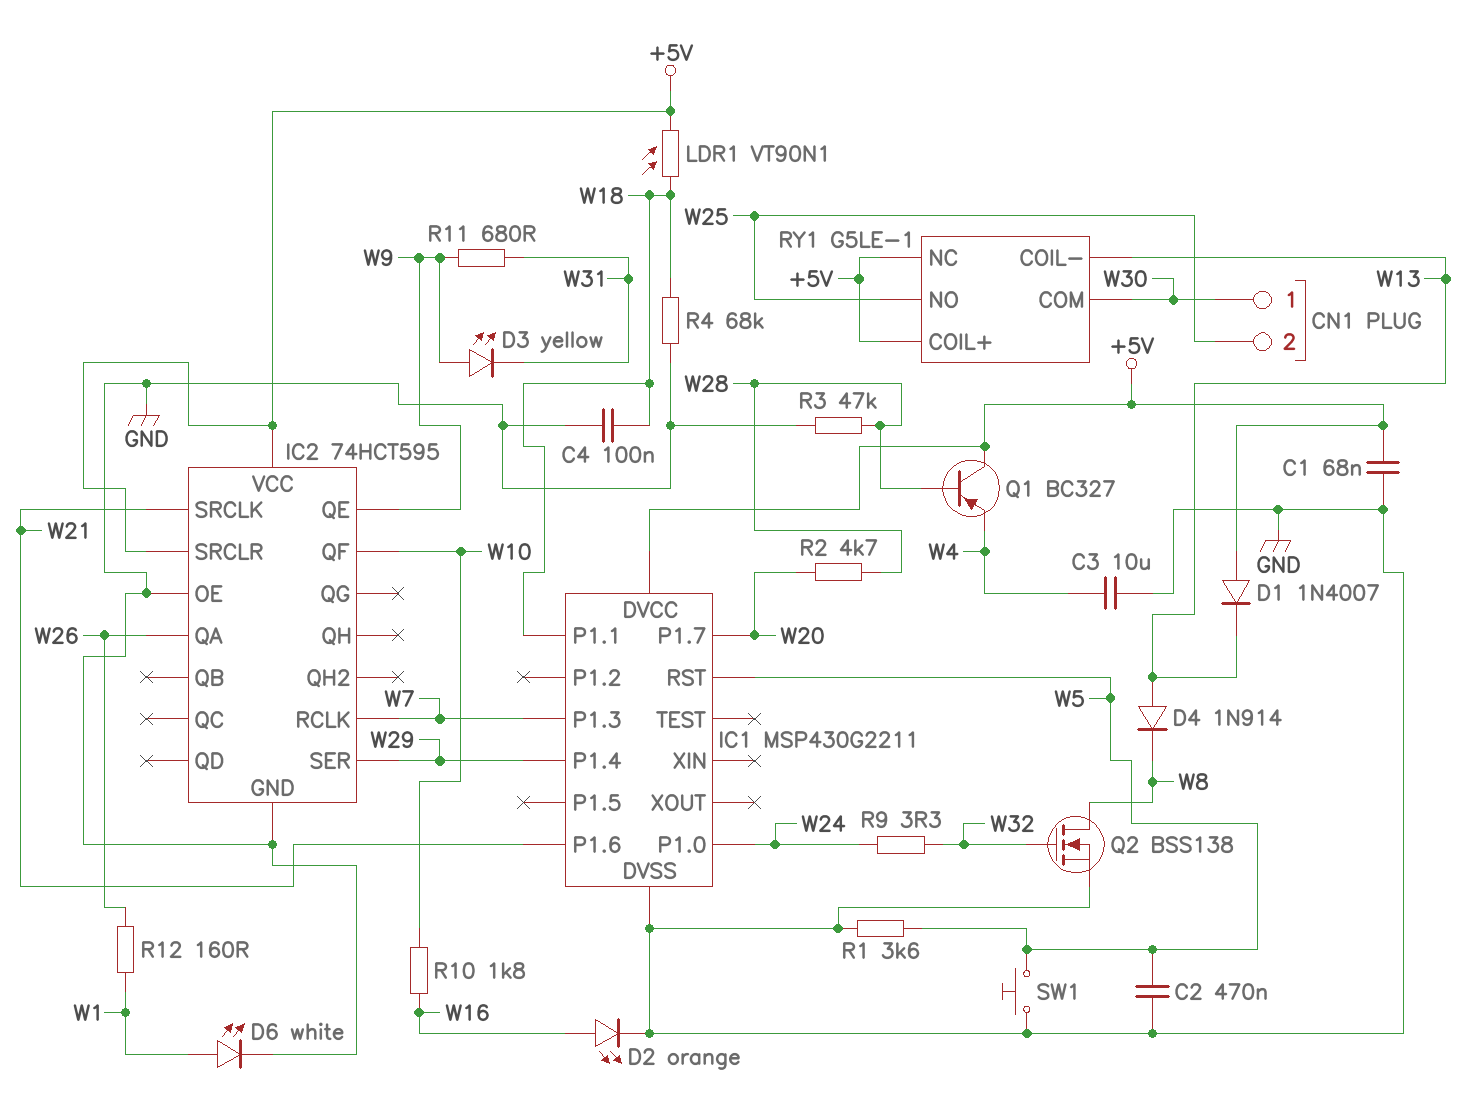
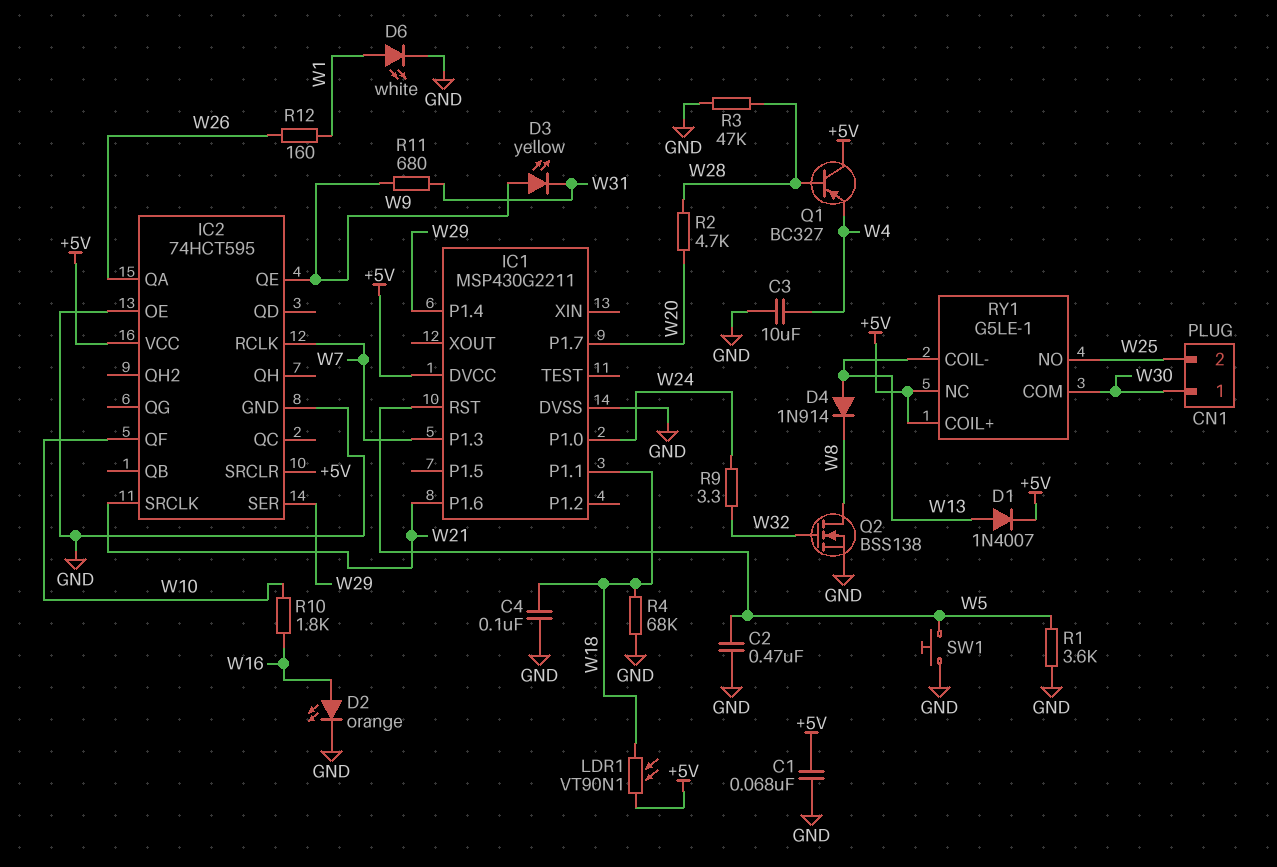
D1: diode 1N4007 (A +5V, K W13) -> diode 1N4007 (A W13, K +5V)

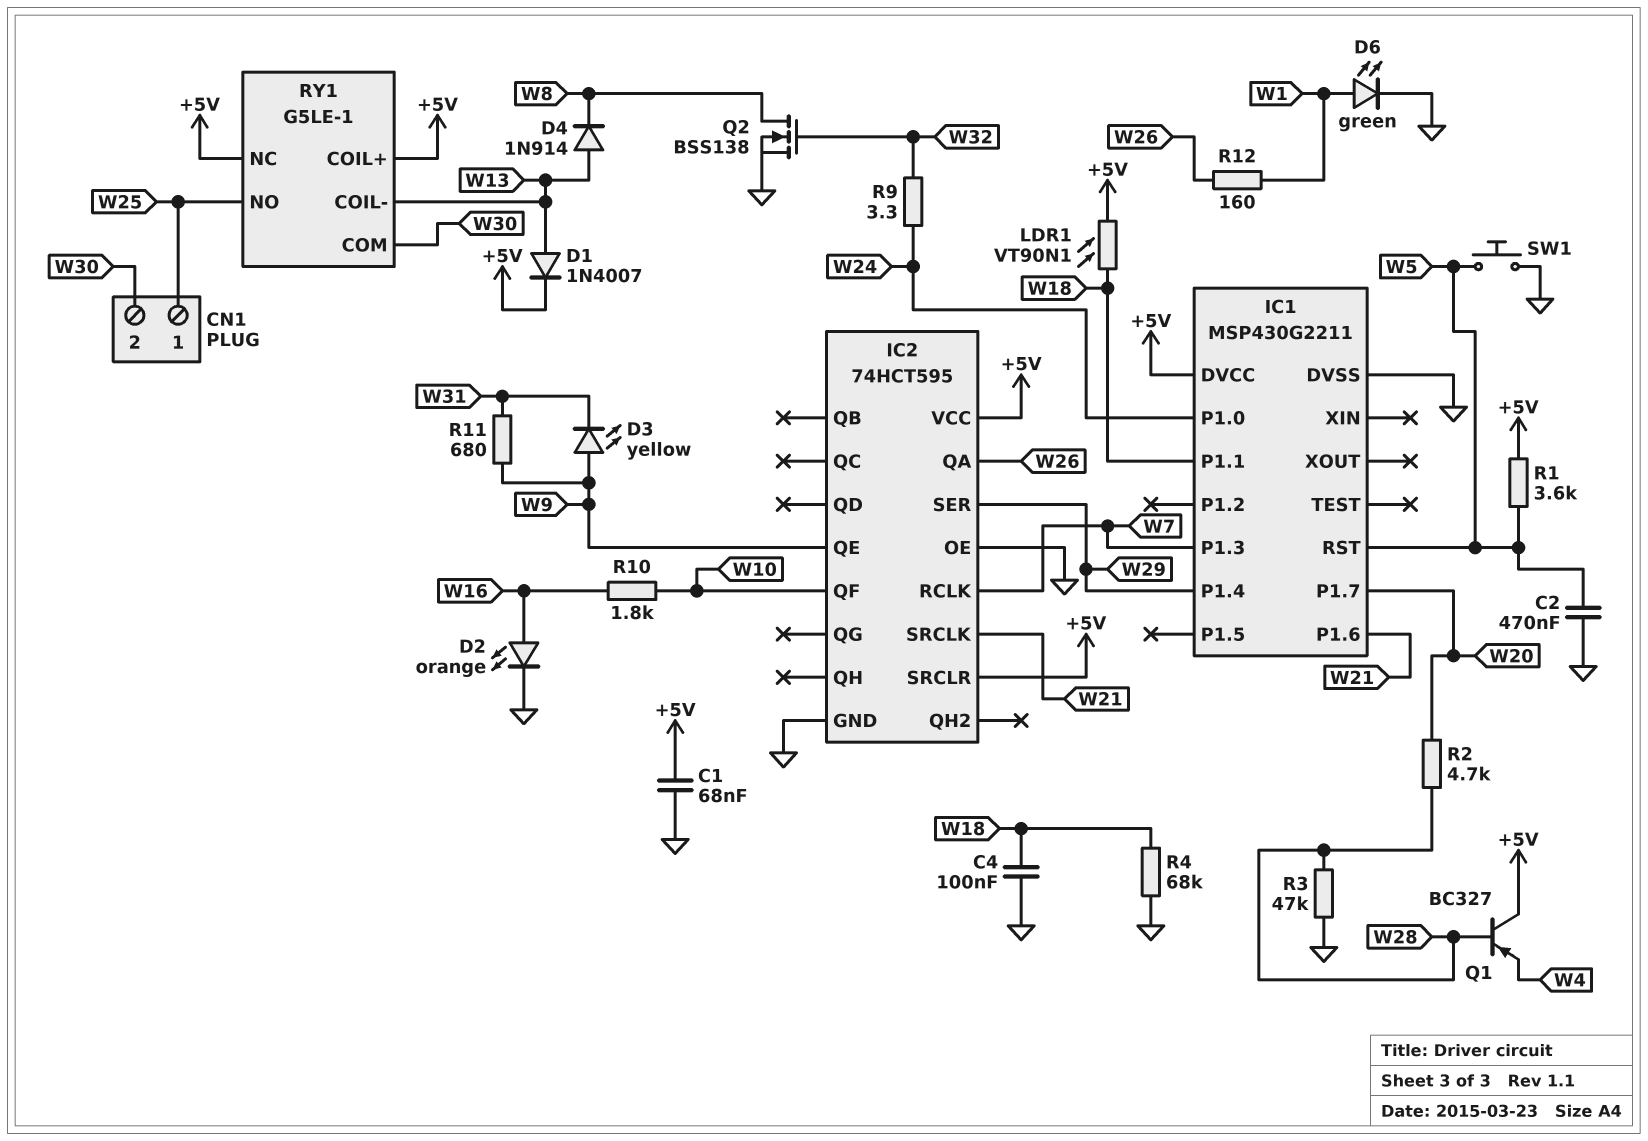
C3: 10uF (GND, W4) -> none
CN1 pin 1: W30 -> W25
CN1 pin 2: W25 -> W30
D6: LED white (A W1, K GND) -> LED green (A W1, K GND)
R1: 3.6k (GND, W5) -> 3.6k (+5V, W5)

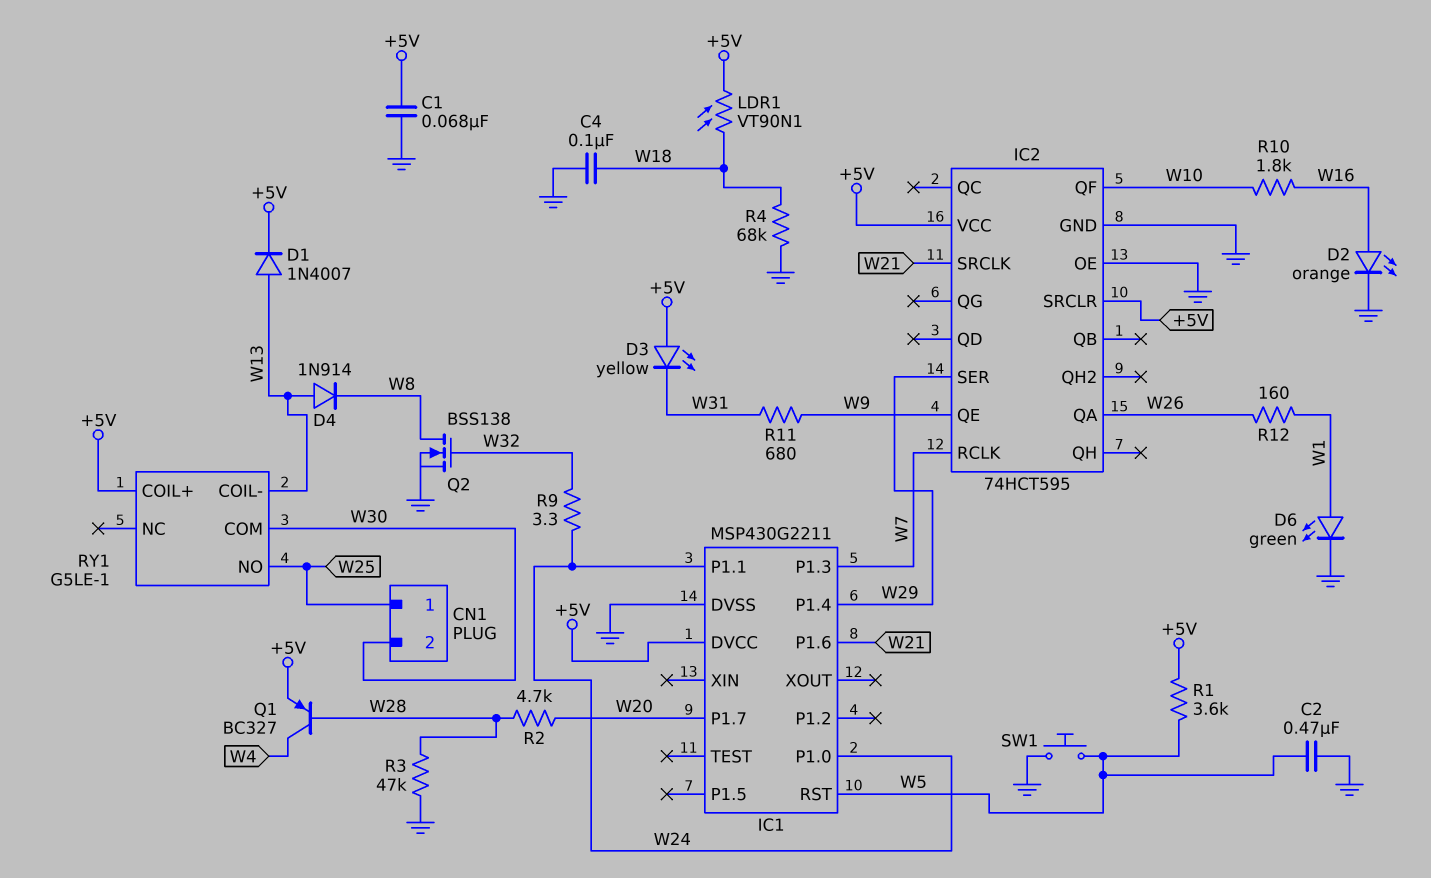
D3: LED yellow (A W9, K W31) -> LED yellow (A +5V, K W31)
IC1 pin P1.1: W18 -> W24
Q1: PNP BC327 (B W28, C +5V, E W4) -> PNP BC327 (B W28, C W4, E +5V)
RY1 pin NC: +5V -> none

